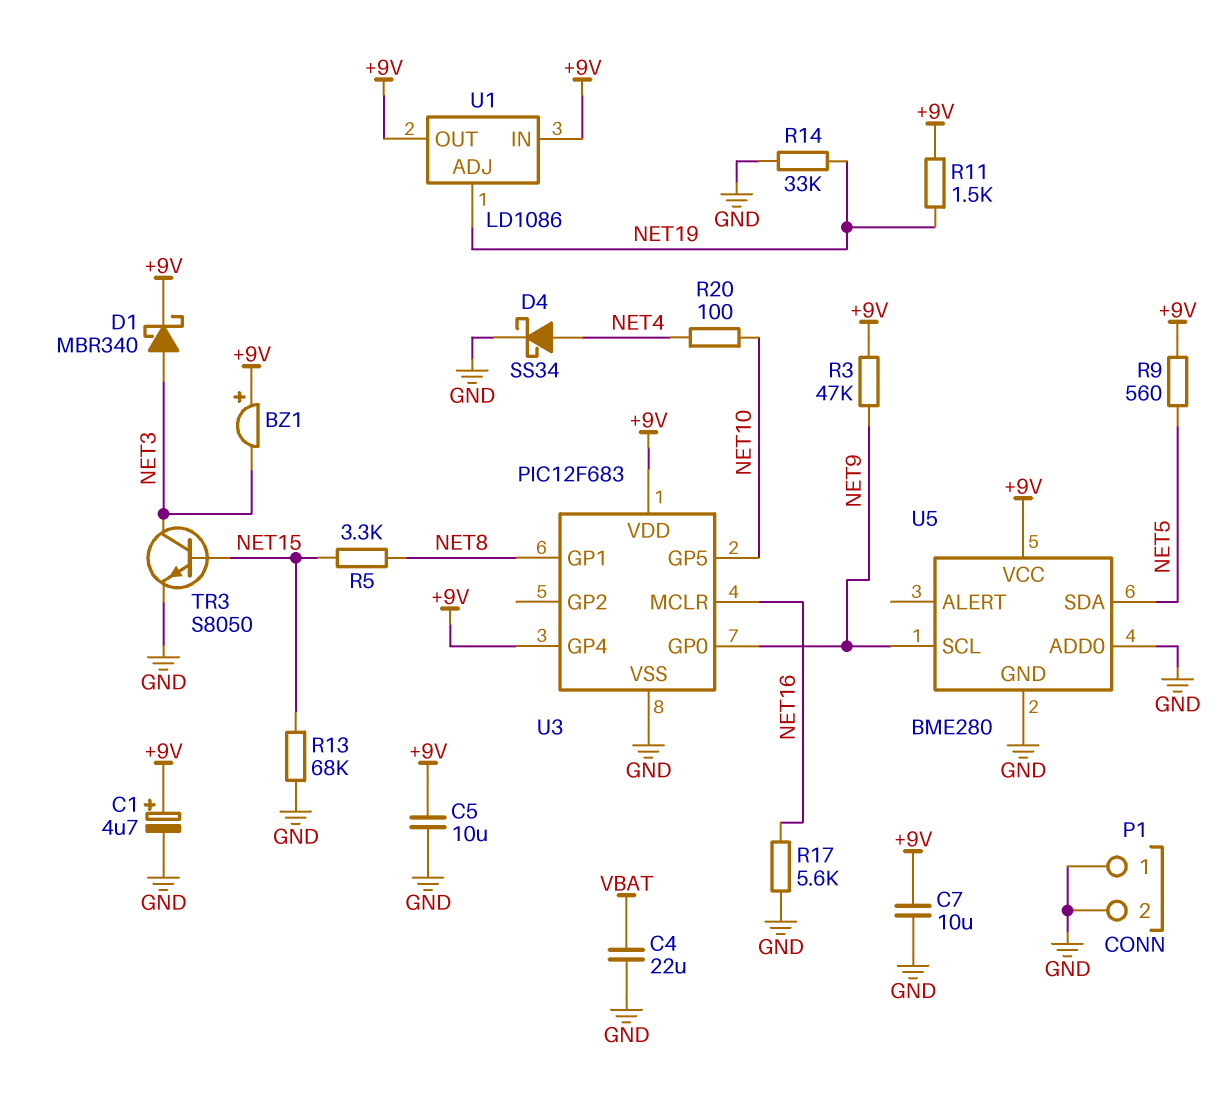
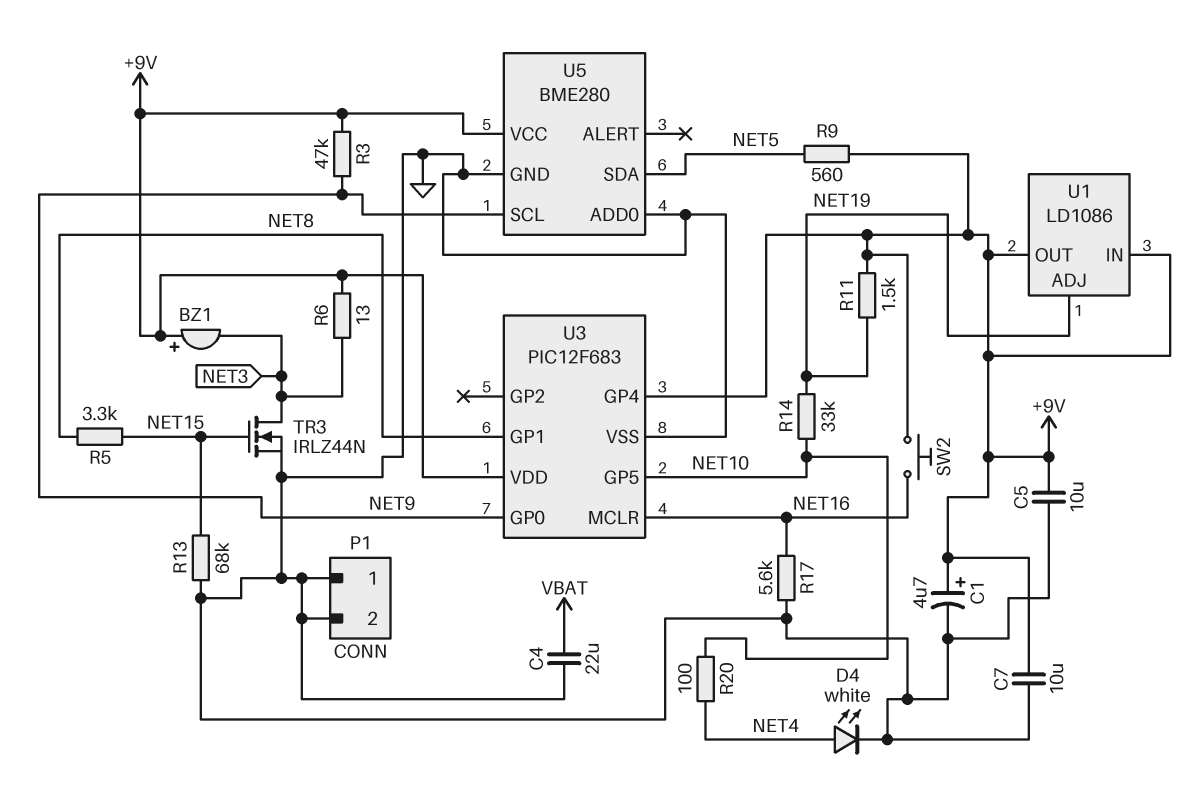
D1: schottky MBR340 (A NET3, K +9V) -> none
D4: schottky SS34 (A NET4, K GND) -> LED white (A NET4, K GND)
R6: none -> 13 (+9V, NET3)
R14: 33k (GND, NET19) -> 33k (NET10, NET19)
SW2: none -> button (+9V, NET16)
TR3: NPN S8050 (B NET15, C NET3, E GND) -> NMOS IRLZ44N (G NET15, D NET3, S GND)

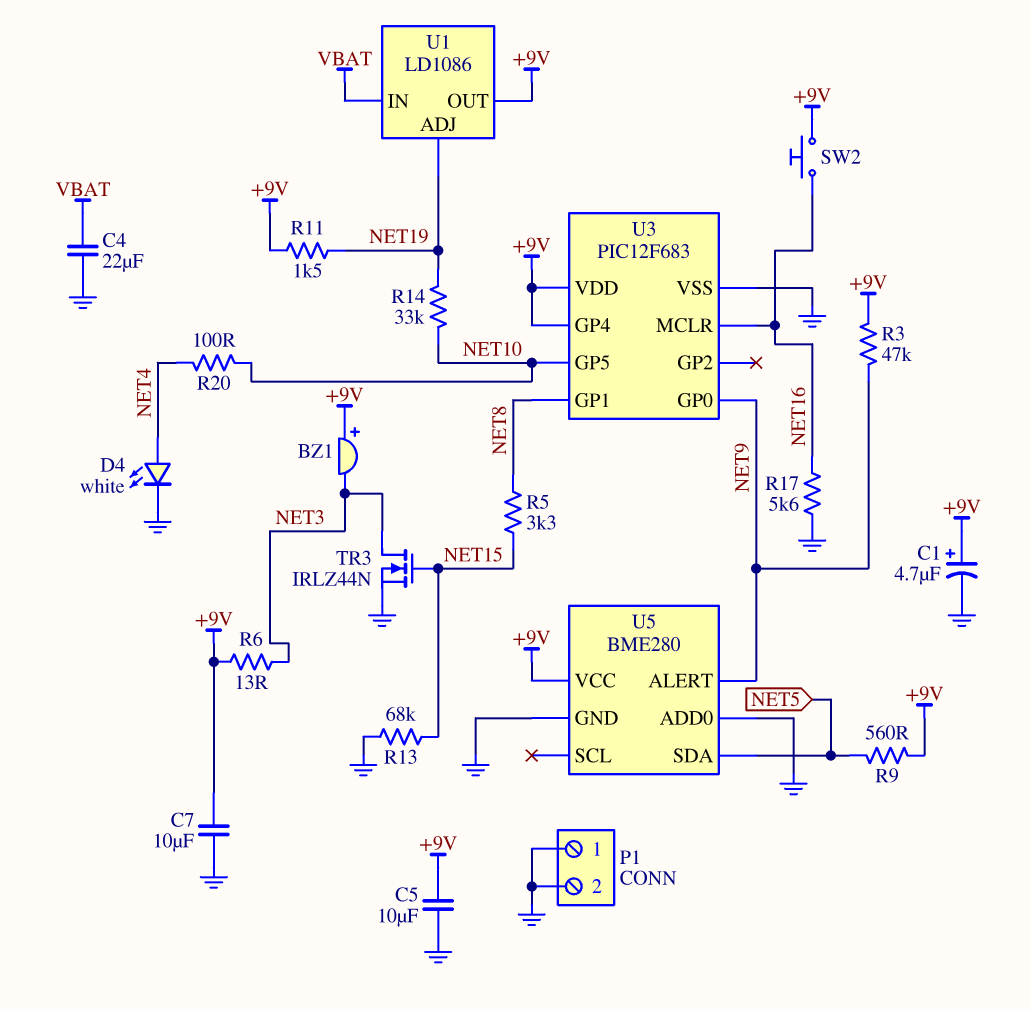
U1 pin IN: +9V -> VBAT
U5 pin ALERT: none -> NET9
U5 pin SCL: NET9 -> none

